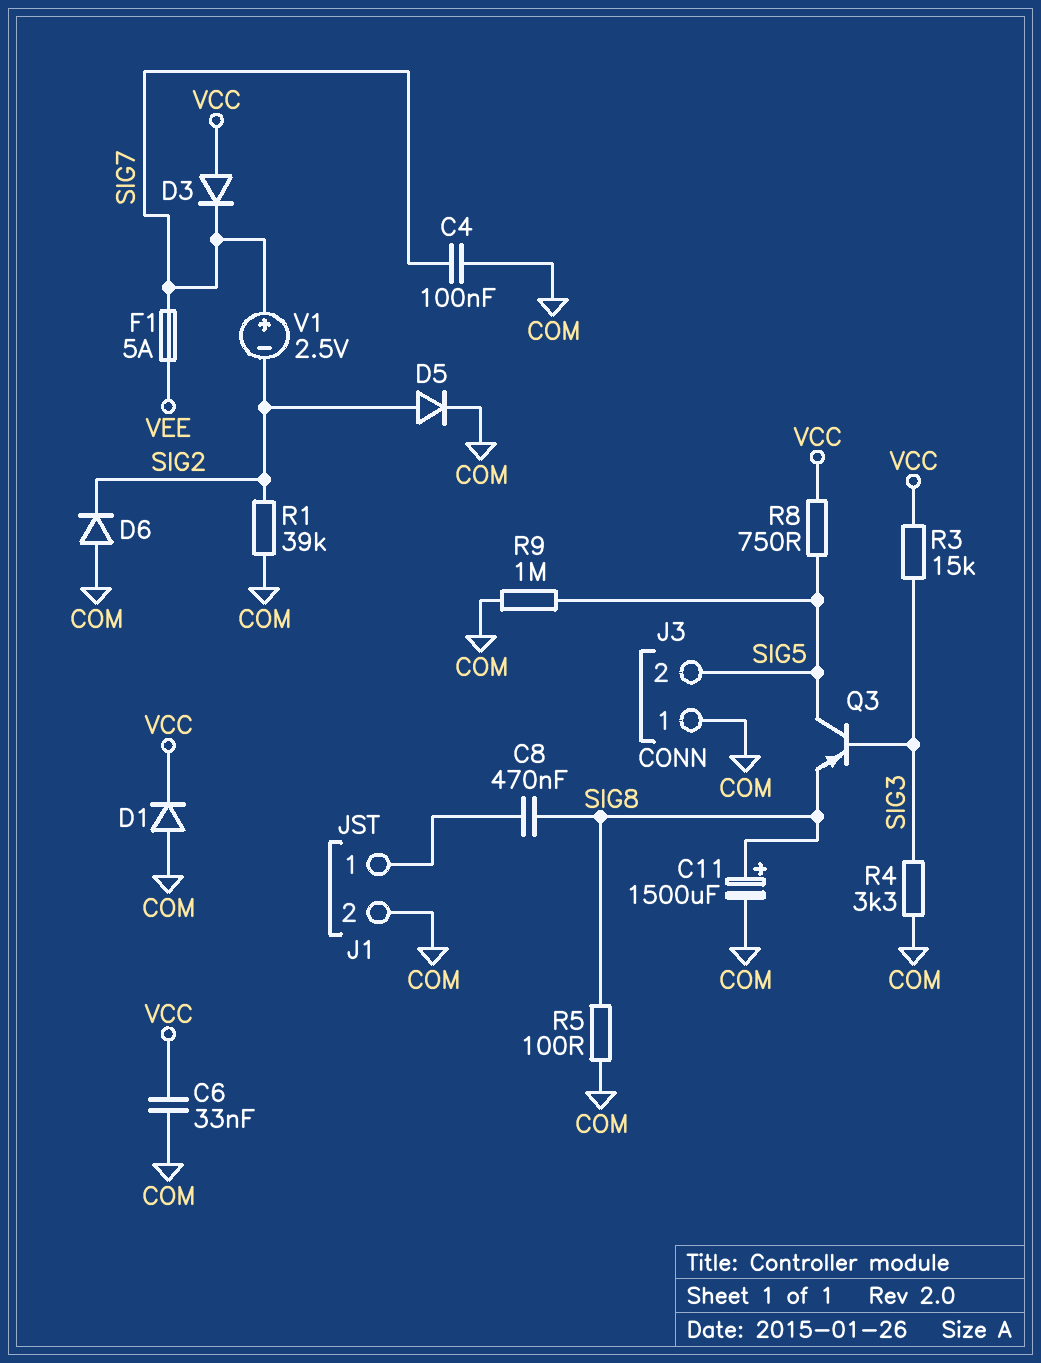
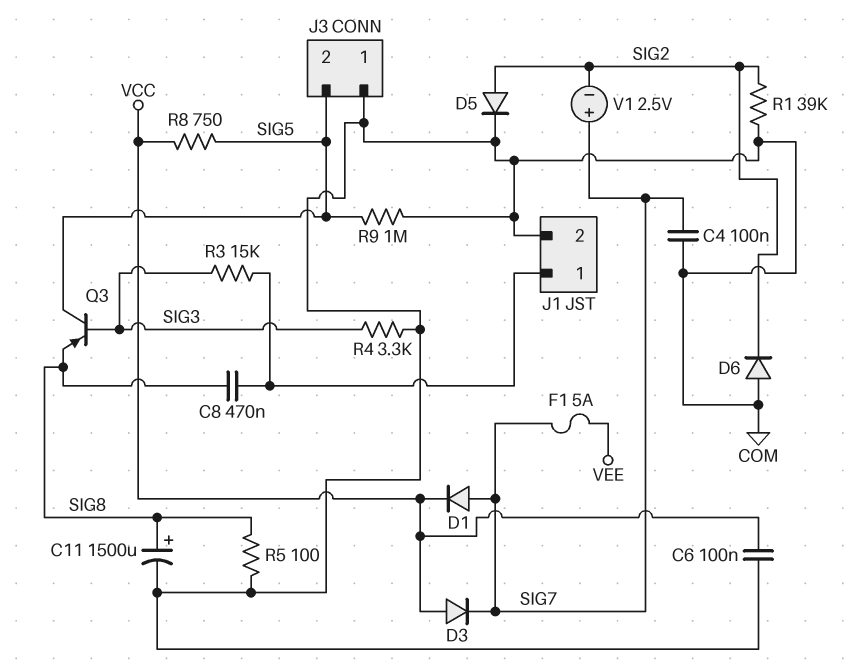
C6: 33nF (COM, VCC) -> 100nF (COM, VCC)
D1: diode (A COM, K VCC) -> diode (A SIG7, K VCC)
R3: 15k (SIG3, VCC) -> 15k (J1/1, SIG3)

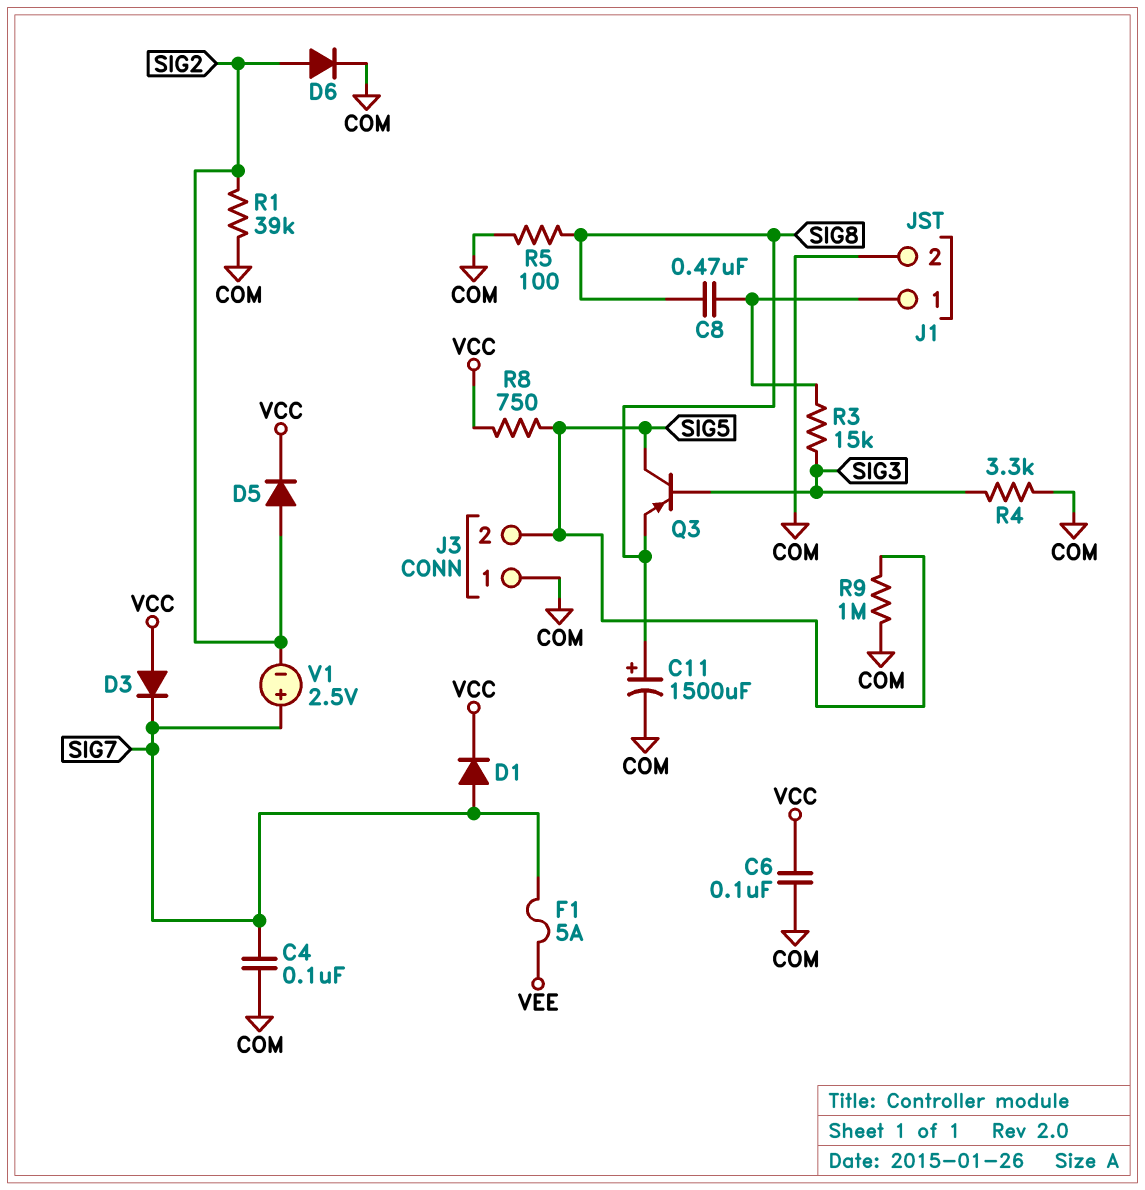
D5: diode (A SIG2, K COM) -> diode (A SIG2, K VCC)
D6: diode (A COM, K SIG2) -> diode (A SIG2, K COM)

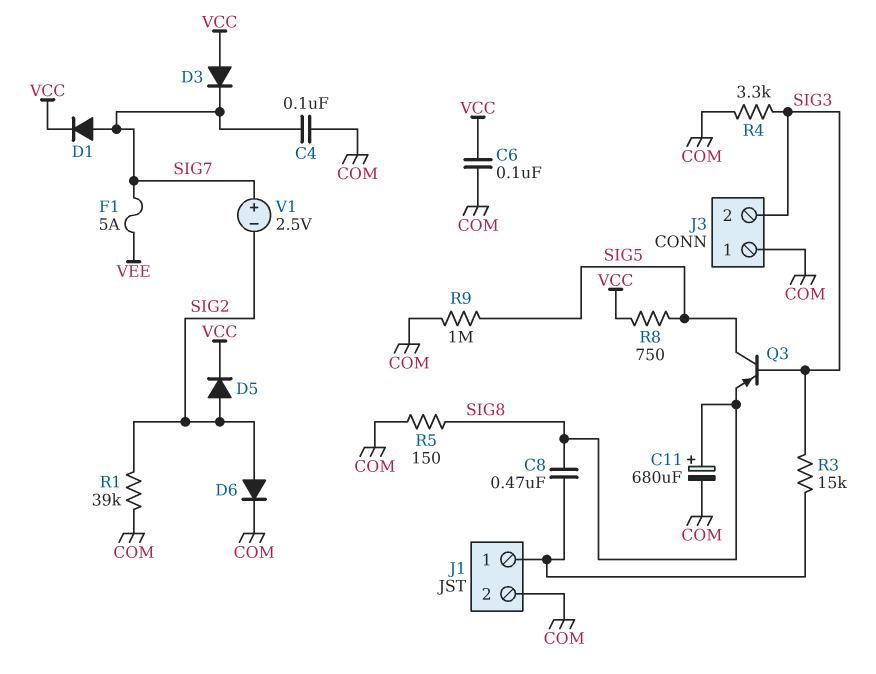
C11: 1500uF (plus SIG8, minus COM) -> 680uF (plus SIG8, minus COM)
J3 pin 2: SIG5 -> SIG3
R5: 100 (COM, SIG8) -> 150 (COM, SIG8)

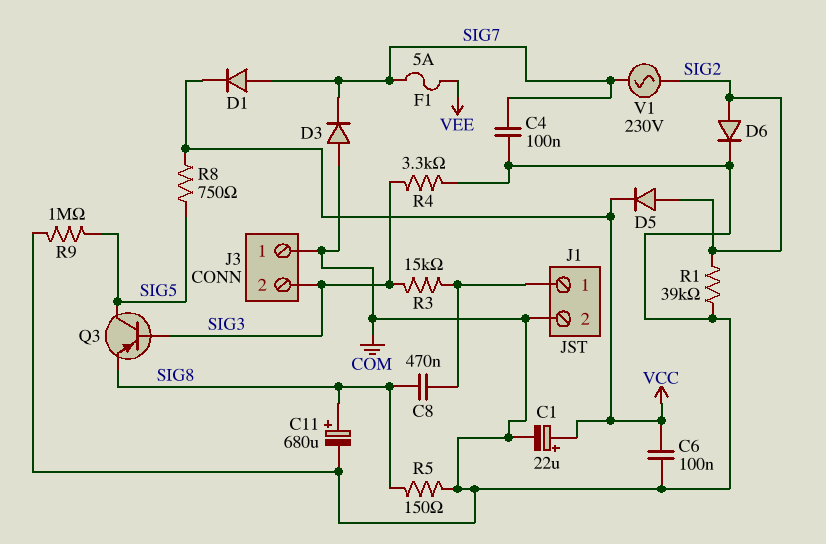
C1: none -> 22uF (plus VCC, minus COM)
D3: diode (A VCC, K SIG7) -> diode (A COM, K SIG7)
V1: 2.5V (plus SIG7, minus SIG2) -> AC 230V (SIG2, SIG7)

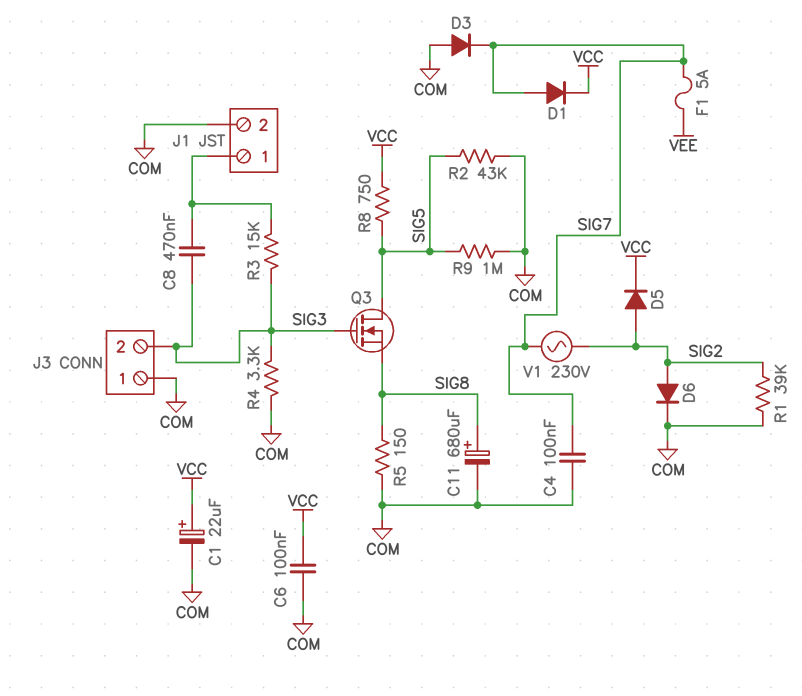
C8: 470nF (J1/1, SIG8) -> 470nF (J1/1, SIG3)
Q3: PNP (B SIG3, C SIG5, E SIG8) -> NMOS (G SIG3, D SIG5, S SIG8)
R2: none -> 43k (COM, SIG5)

